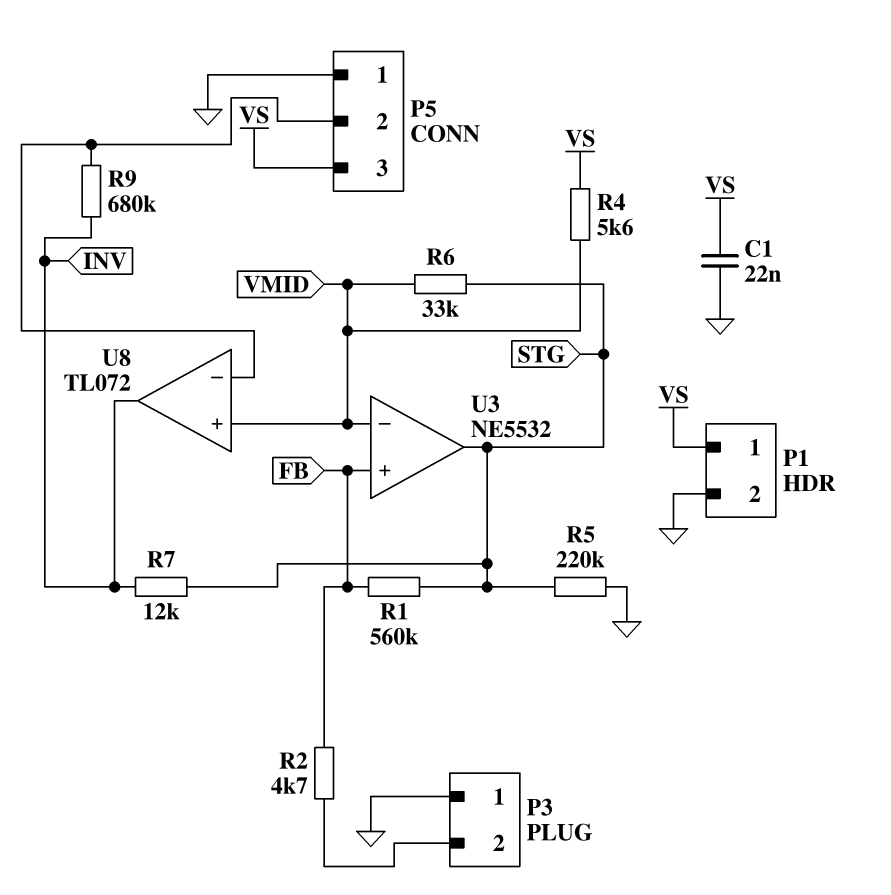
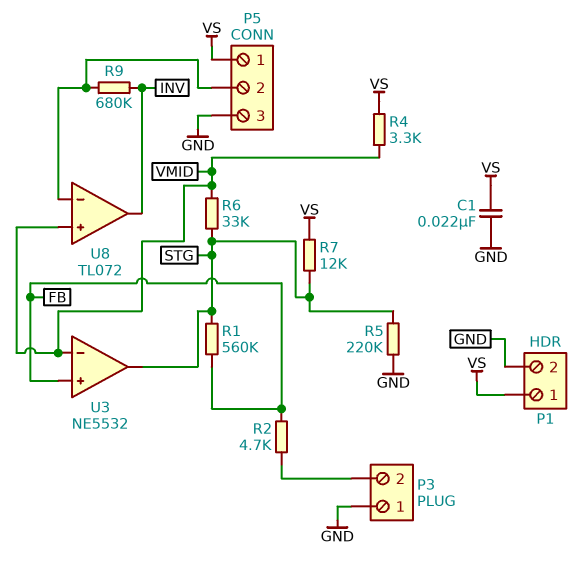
P5 pin 1: GND -> VS
P5 pin 3: VS -> GND
R4: 5.6k (VMID, VS) -> 3.3k (VMID, VS)
R7: 12k (INV, STG) -> 12k (STG, VS)

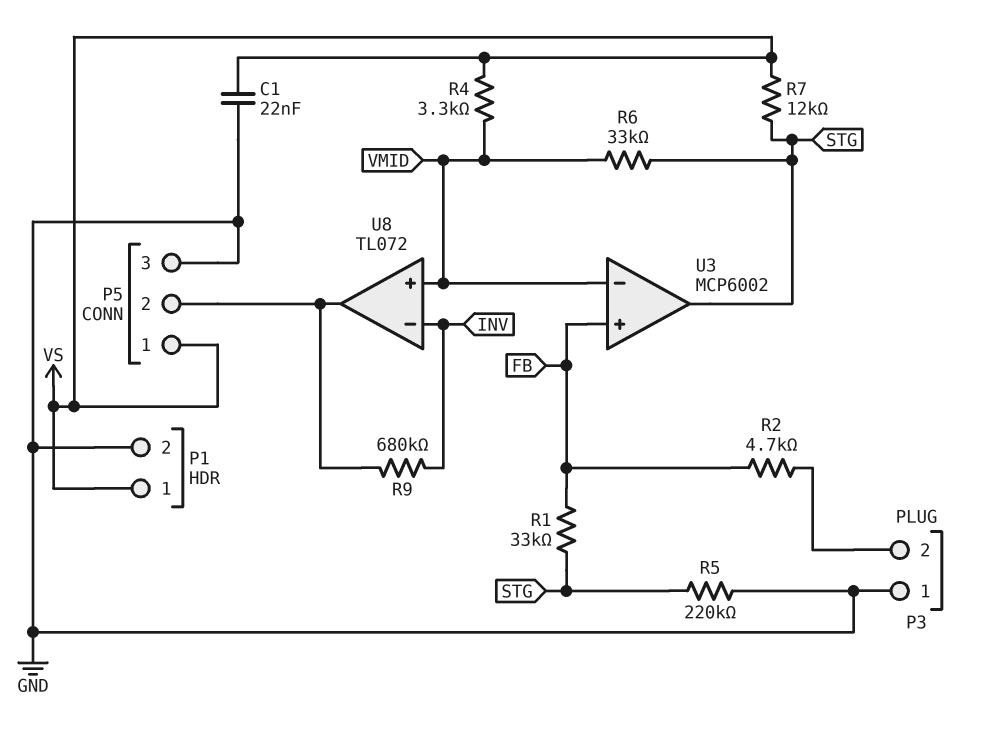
R1: 560k (FB, STG) -> 33k (FB, STG)
U3: NE5532 -> MCP6002
U8 pin in-: P5/2 -> INV
U8 pin out: INV -> P5/2

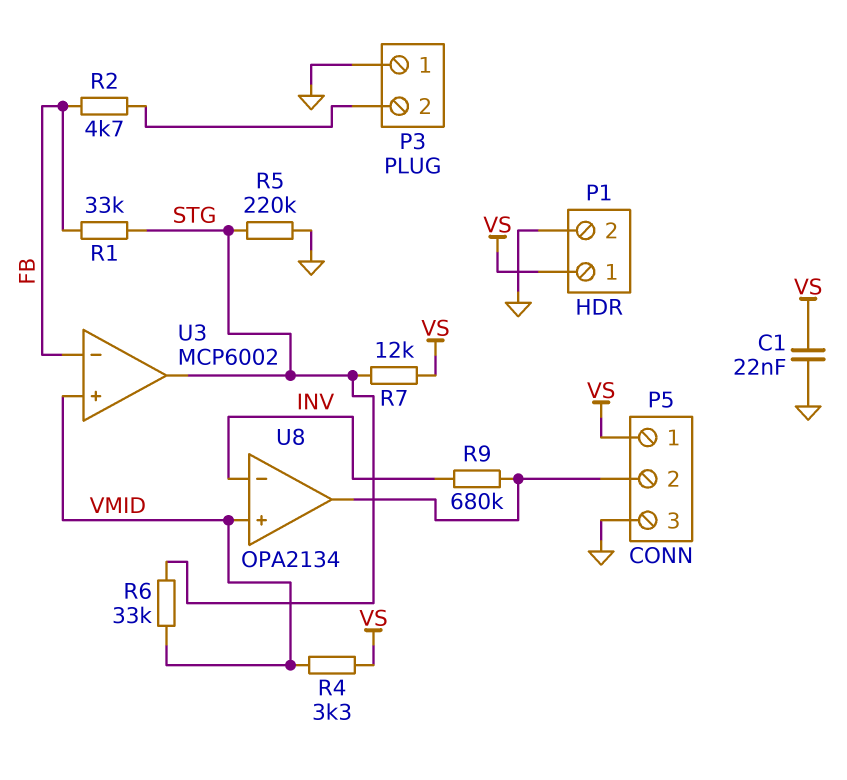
U3 pin in+: FB -> VMID
U3 pin in-: VMID -> FB
U8: TL072 -> OPA2134

